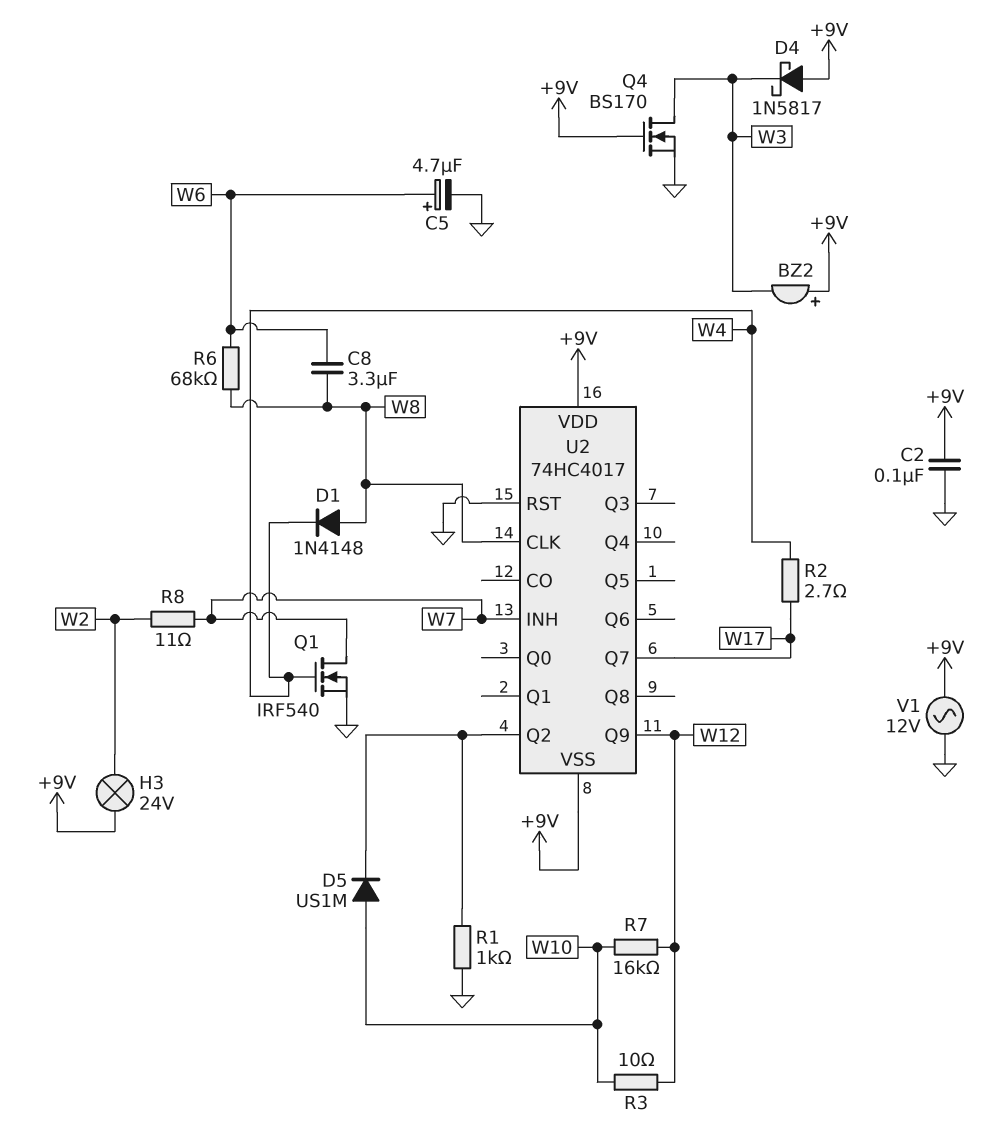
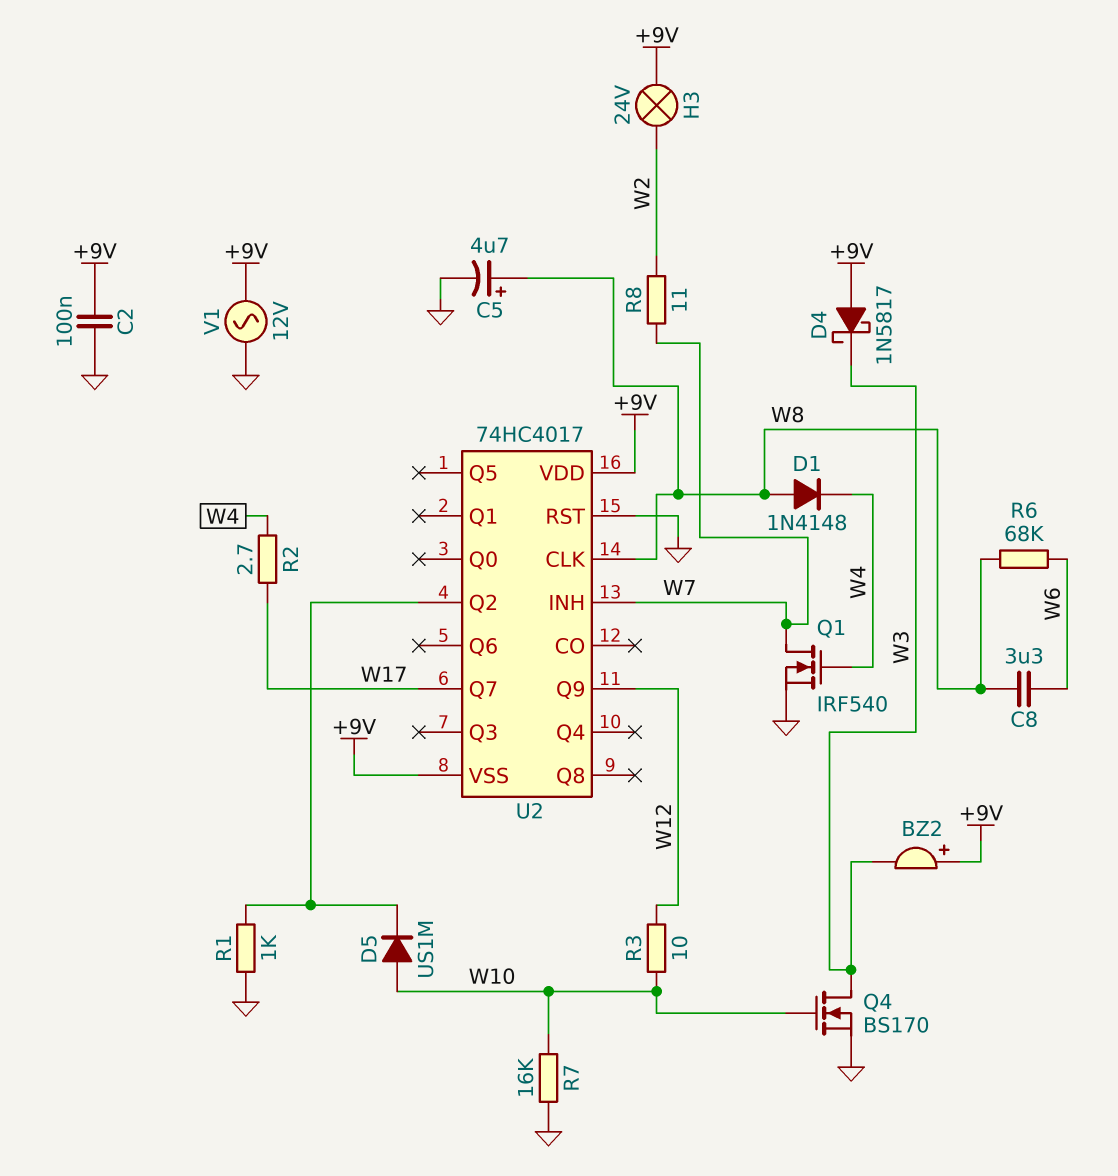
C5: 4.7uF (plus W6, minus GND) -> 4.7uF (plus W8, minus GND)
Q4: NMOS BS170 (G +9V, D W3, S GND) -> NMOS BS170 (G W10, D W3, S GND)
R7: 16k (W10, W12) -> 16k (GND, W10)

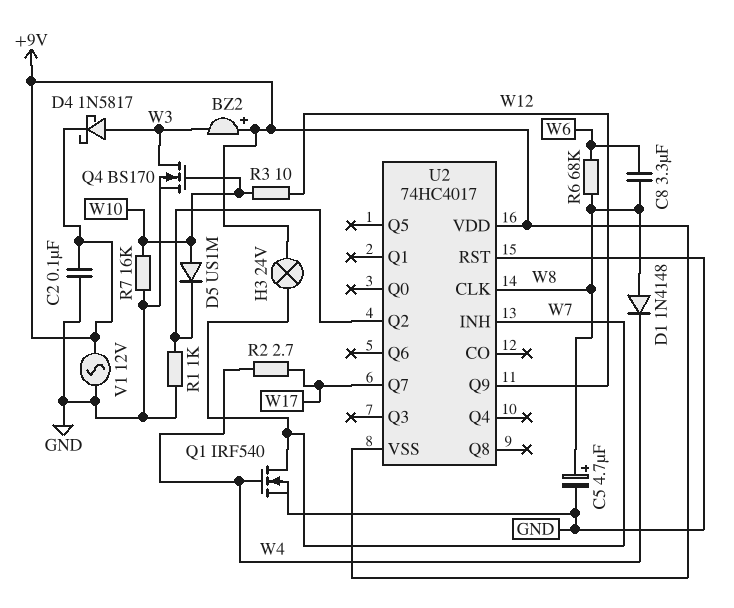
D4: schottky 1N5817 (A +9V, K W3) -> schottky 1N5817 (A W3, K +9V)
H3: lamp 24V (+9V, W2) -> lamp 24V (+9V, W7)
R8: 11 (W2, W7) -> none

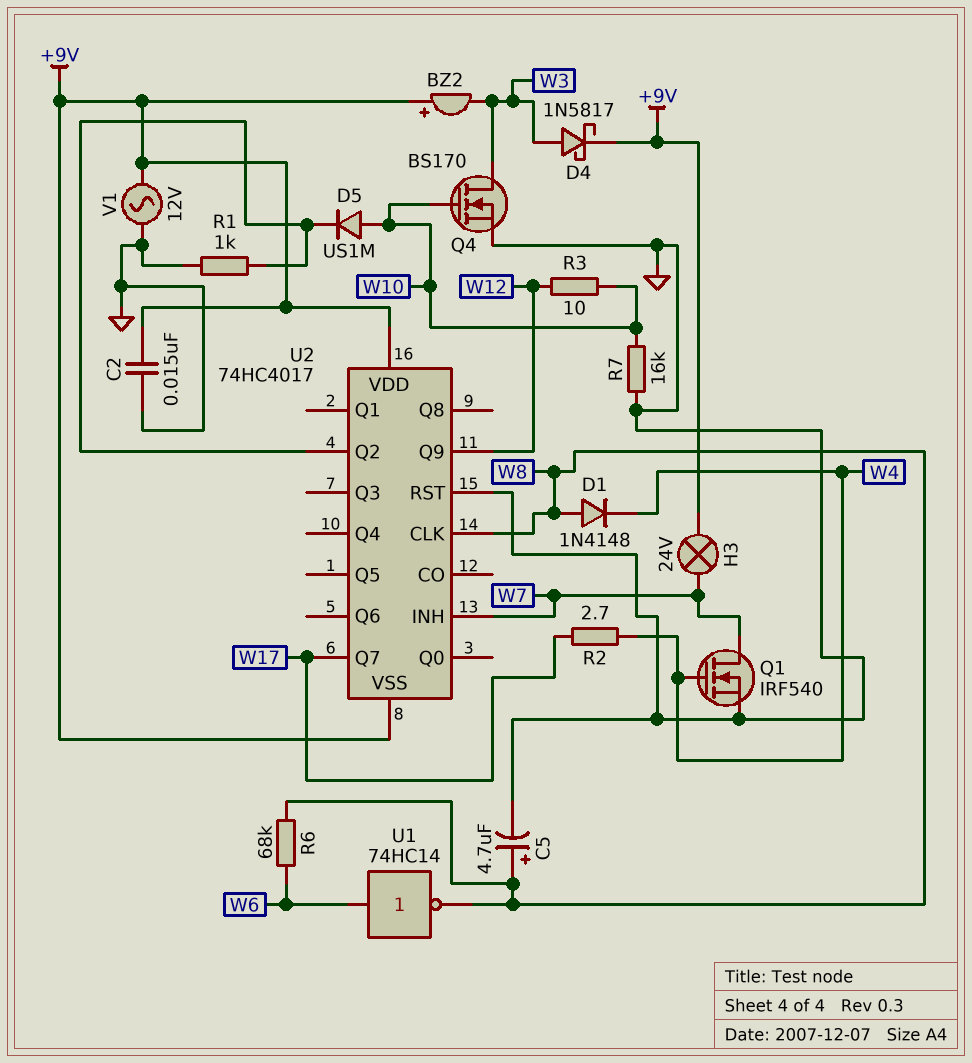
C2: 100nF (+9V, GND) -> 15nF (+9V, GND)
C8: 3.3uF (W6, W8) -> none
U1: none -> NOT 74HC14 (in W6, out W8)

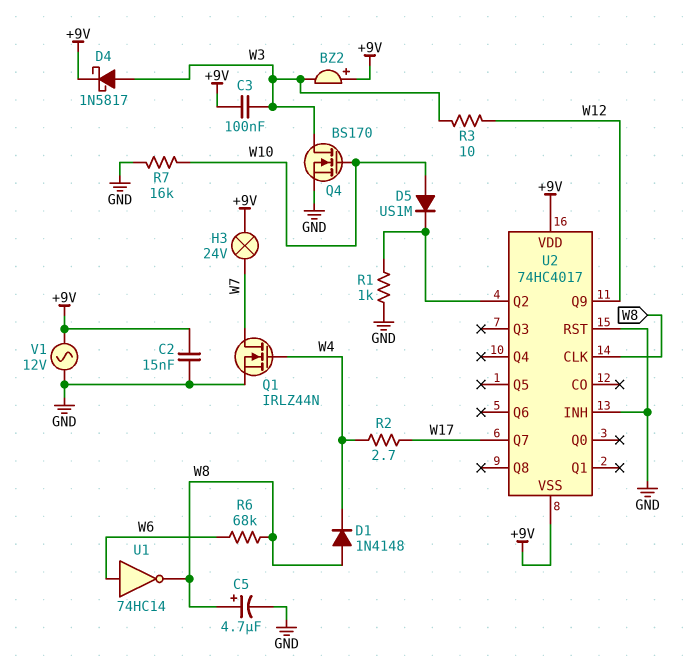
C3: none -> 100nF (+9V, W3)
Q1: NMOS IRF540 (G W4, D W7, S GND) -> NMOS IRLZ44N (G W4, D W7, S GND)
R3: 10 (W10, W12) -> 10 (W3, W12)
U2 pin INH: W7 -> GND

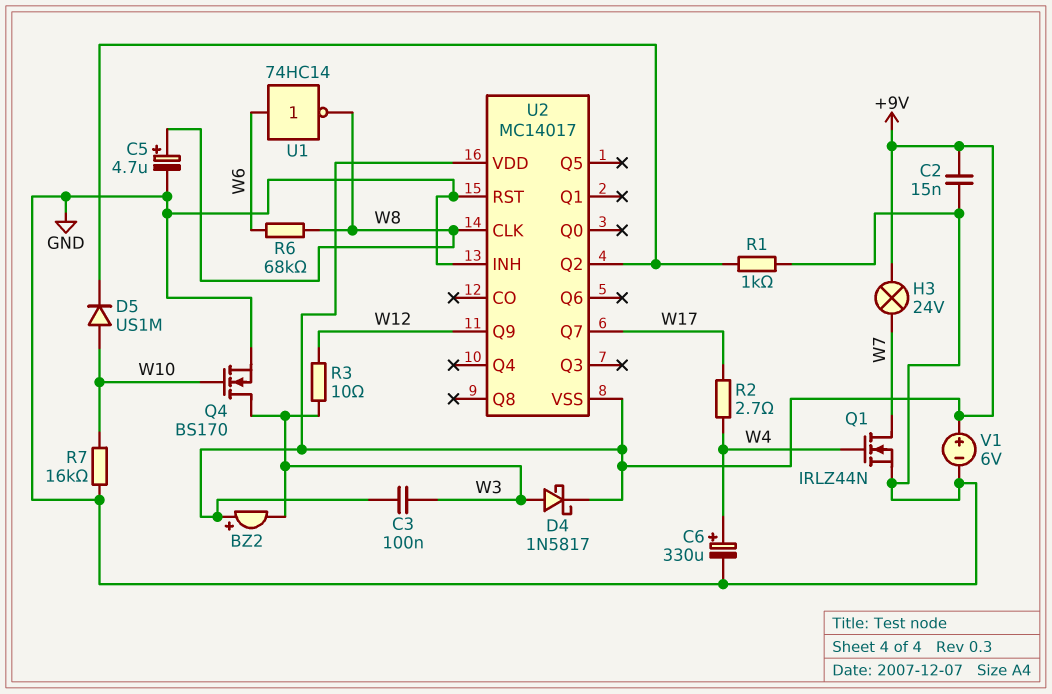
C6: none -> 330uF (plus W4, minus GND)
D1: diode 1N4148 (A W8, K W4) -> none
U2: 74HC4017 -> MC14017
V1: AC 12V (+9V, GND) -> 6V (plus +9V, minus GND)

